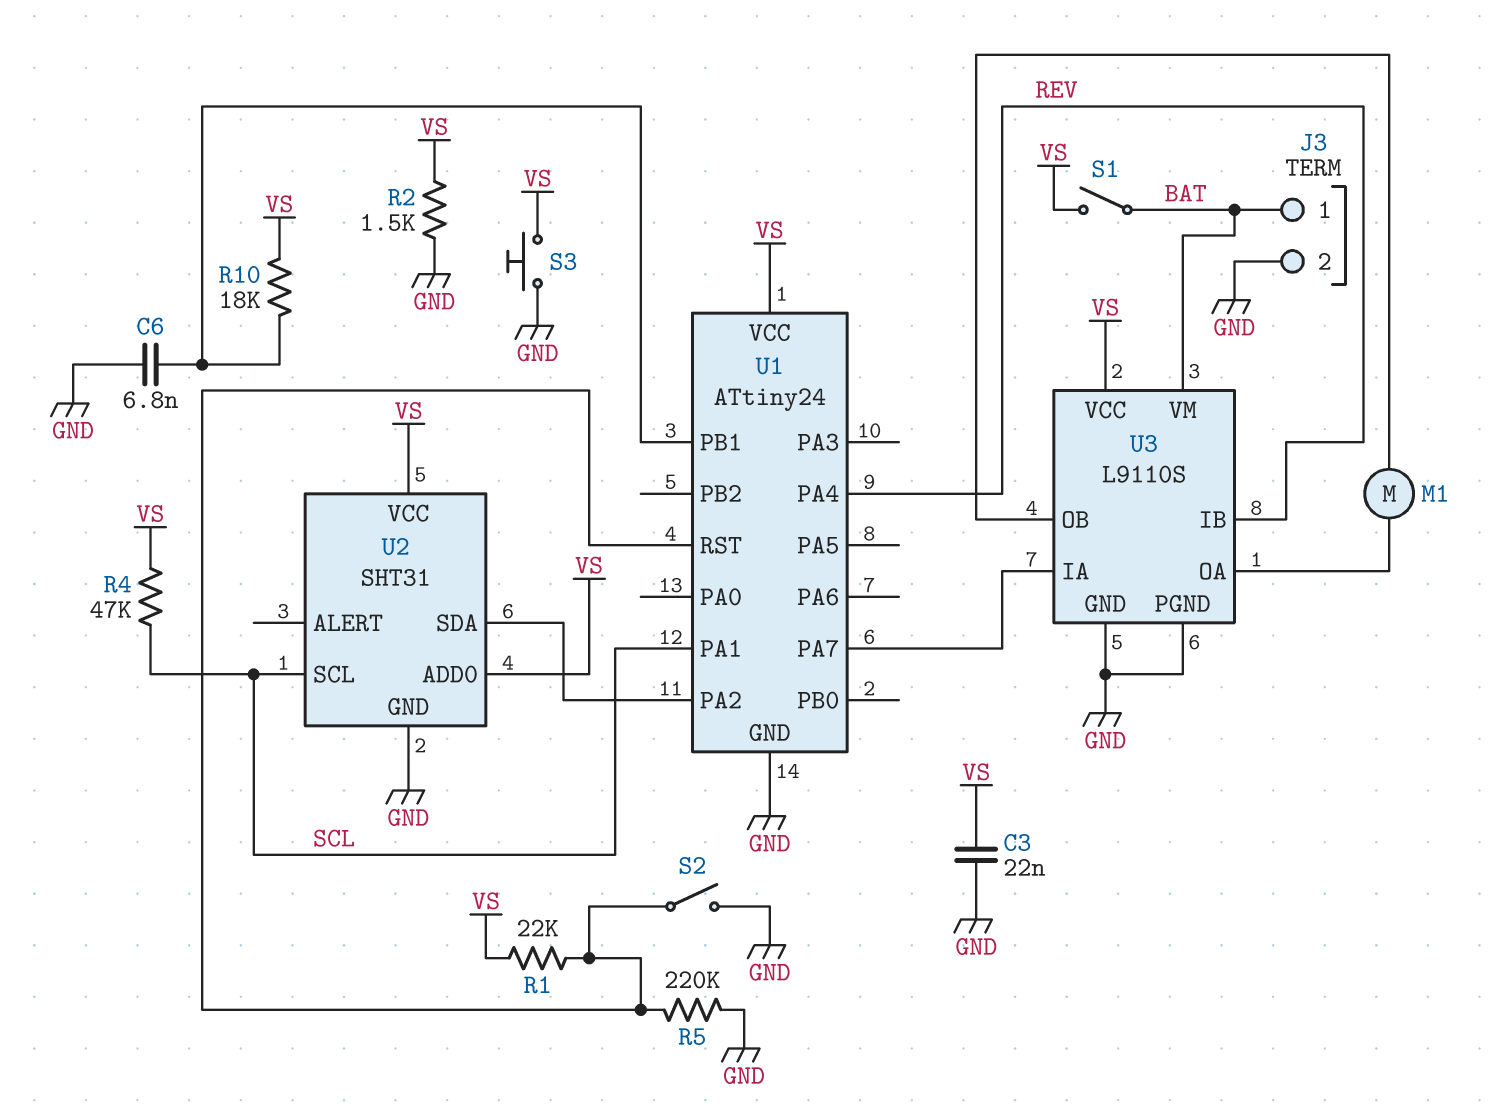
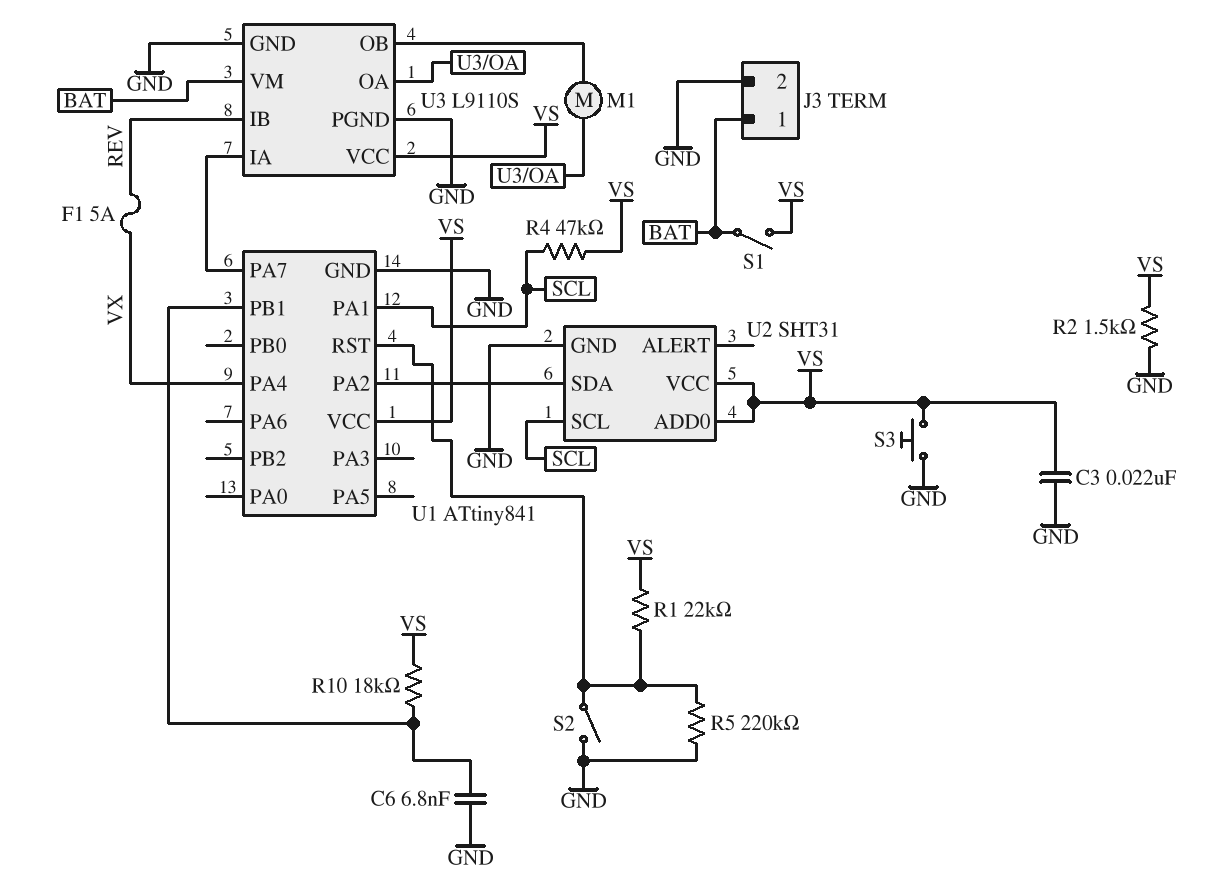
F1: none -> 5A (REV, VX)
U1: ATtiny24 -> ATtiny841
U1 pin PA4: REV -> VX

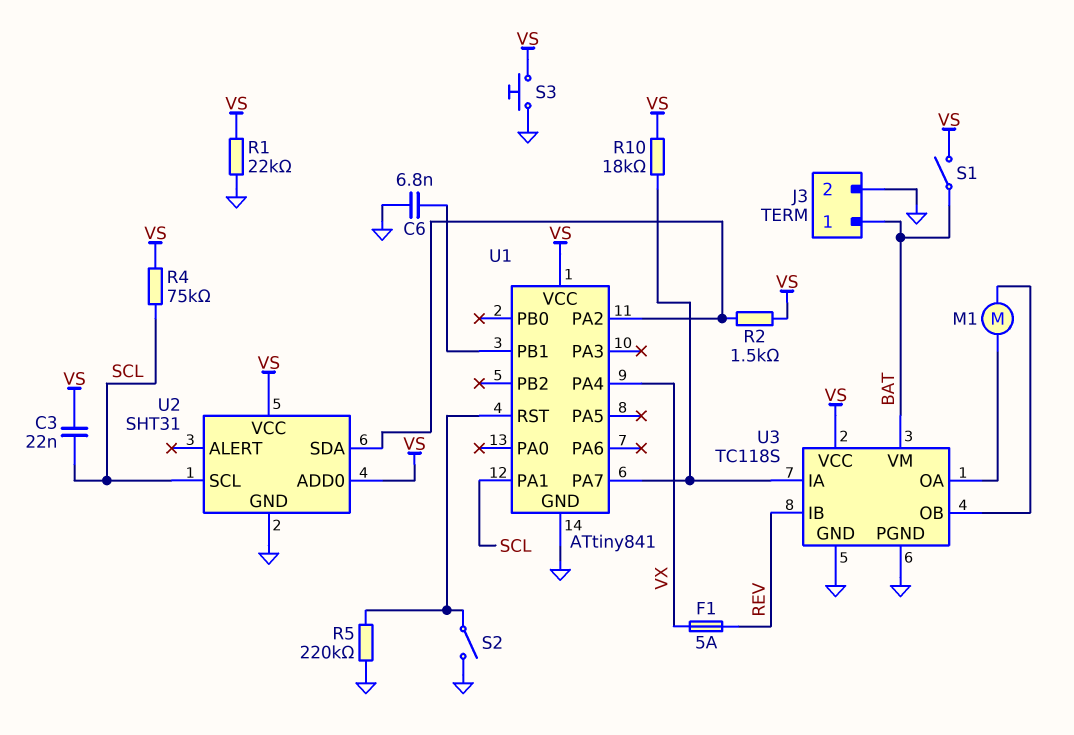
C3: 22nF (GND, VS) -> 22nF (SCL, VS)
R1: 22k (U1/RST, VS) -> 22k (GND, VS)
R2: 1.5k (GND, VS) -> 1.5k (U1/PA2, VS)
R4: 47k (SCL, VS) -> 75k (SCL, VS)
R10: 18k (U1/PB1, VS) -> 18k (U1/PA7, VS)
U3: L9110S -> TC118S

